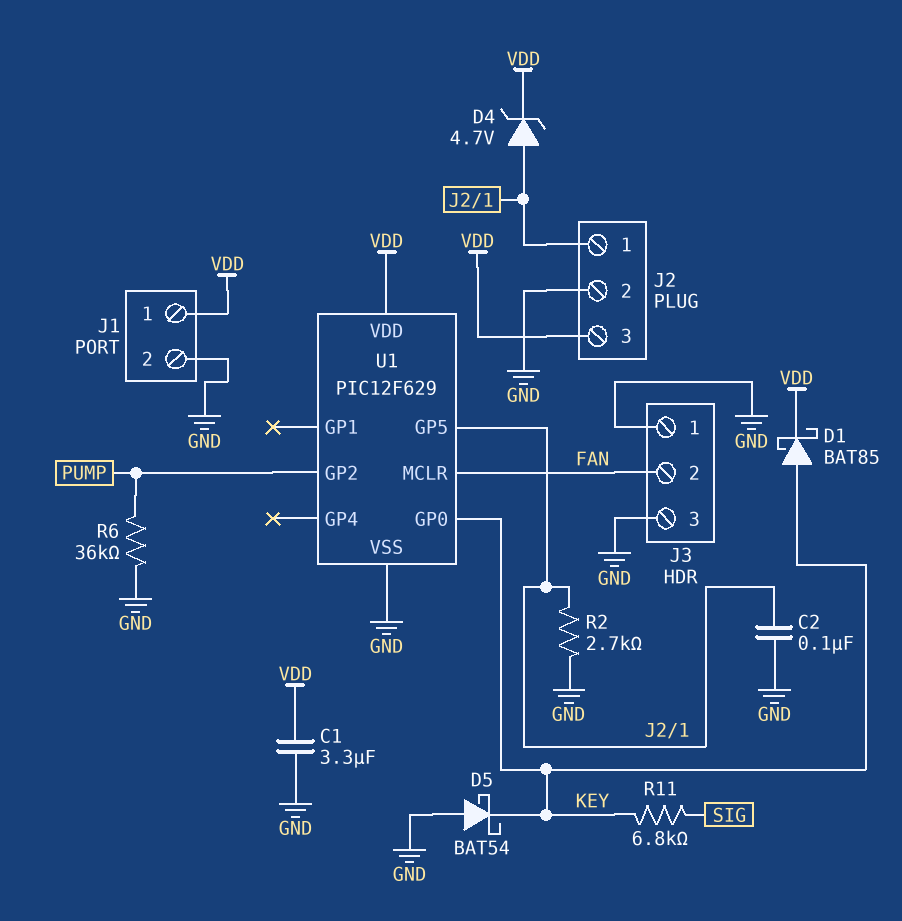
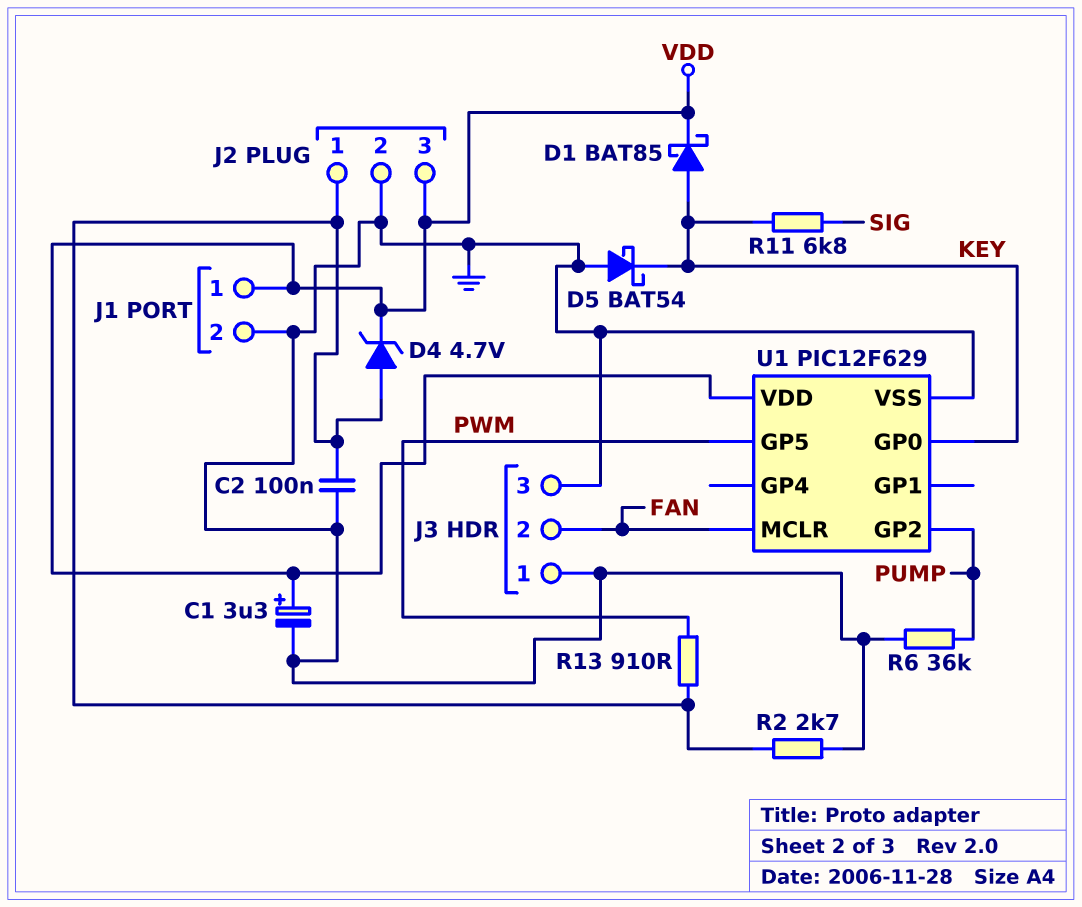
C1: 3.3uF (GND, VDD) -> 3.3uF (plus VDD, minus GND)
R13: none -> 910 (J2/1, PWM)
U1 pin GP5: J2/1 -> PWM

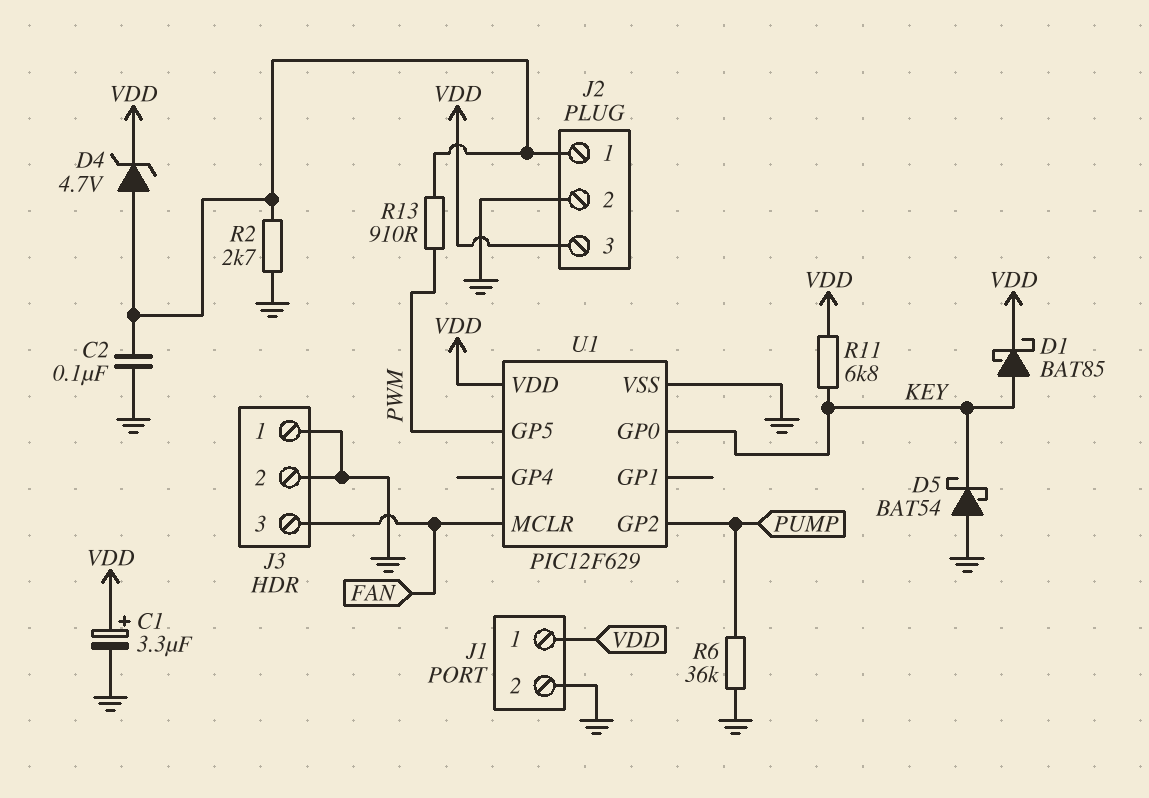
J3 pin 2: FAN -> GND
J3 pin 3: GND -> FAN
R11: 6.8k (KEY, SIG) -> 6.8k (KEY, VDD)

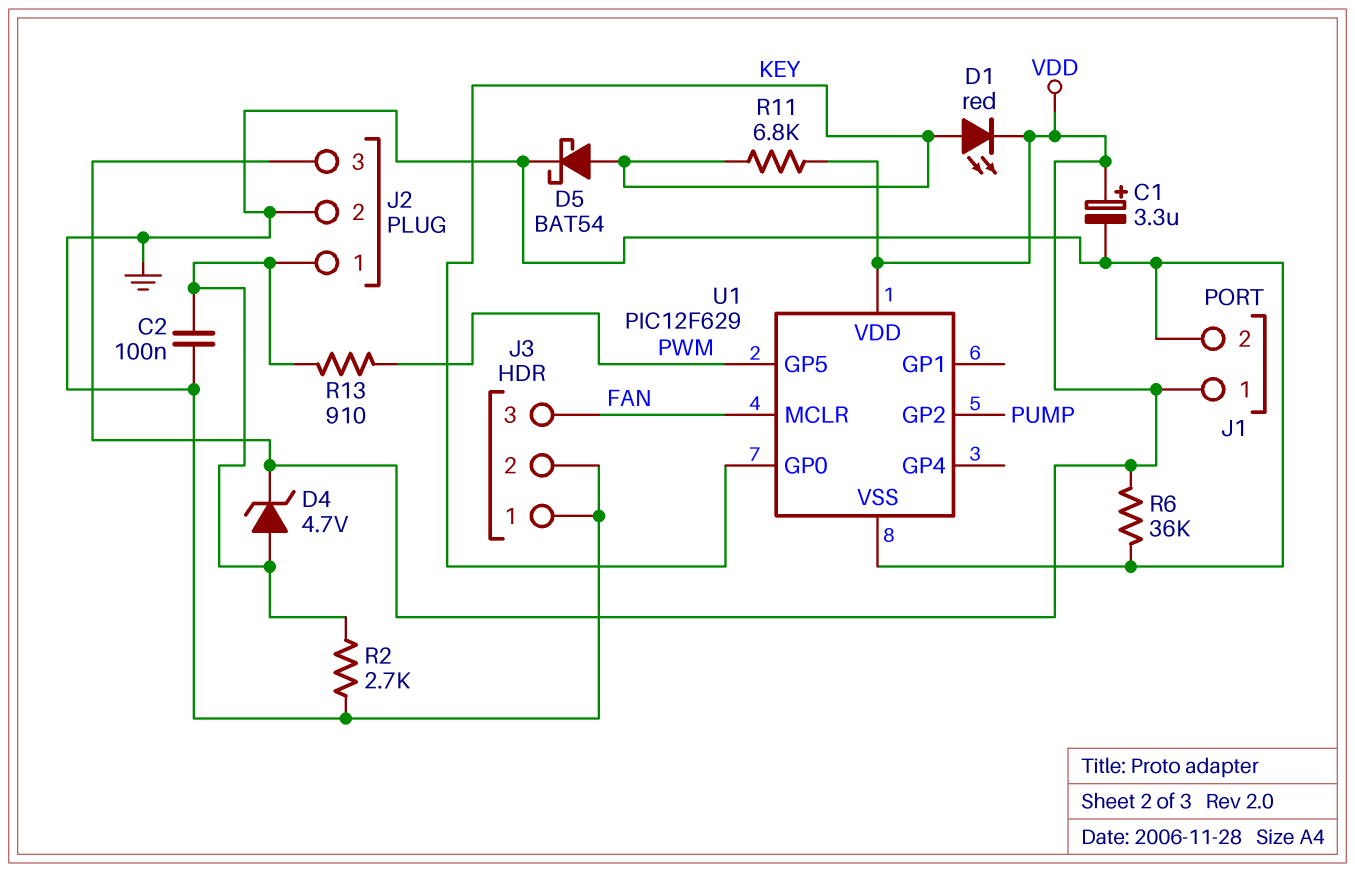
D1: schottky BAT85 (A KEY, K VDD) -> LED red (A KEY, K VDD)
D5: schottky BAT54 (A GND, K KEY) -> schottky BAT54 (A KEY, K GND)
R6: 36k (GND, PUMP) -> 36k (GND, VDD)

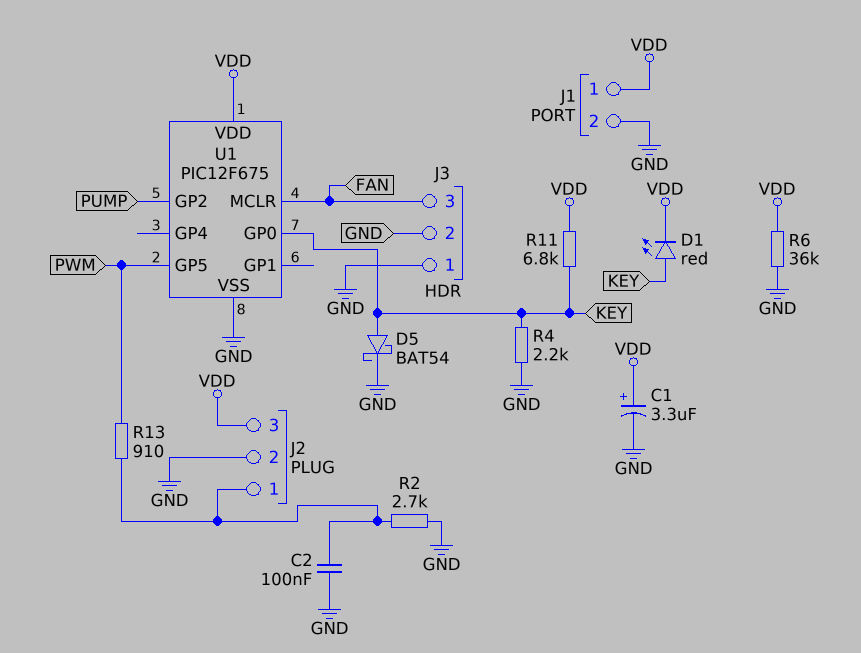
D4: zener 4.7V (A J2/1, K VDD) -> none
R4: none -> 2.2k (GND, KEY)
U1: PIC12F629 -> PIC12F675

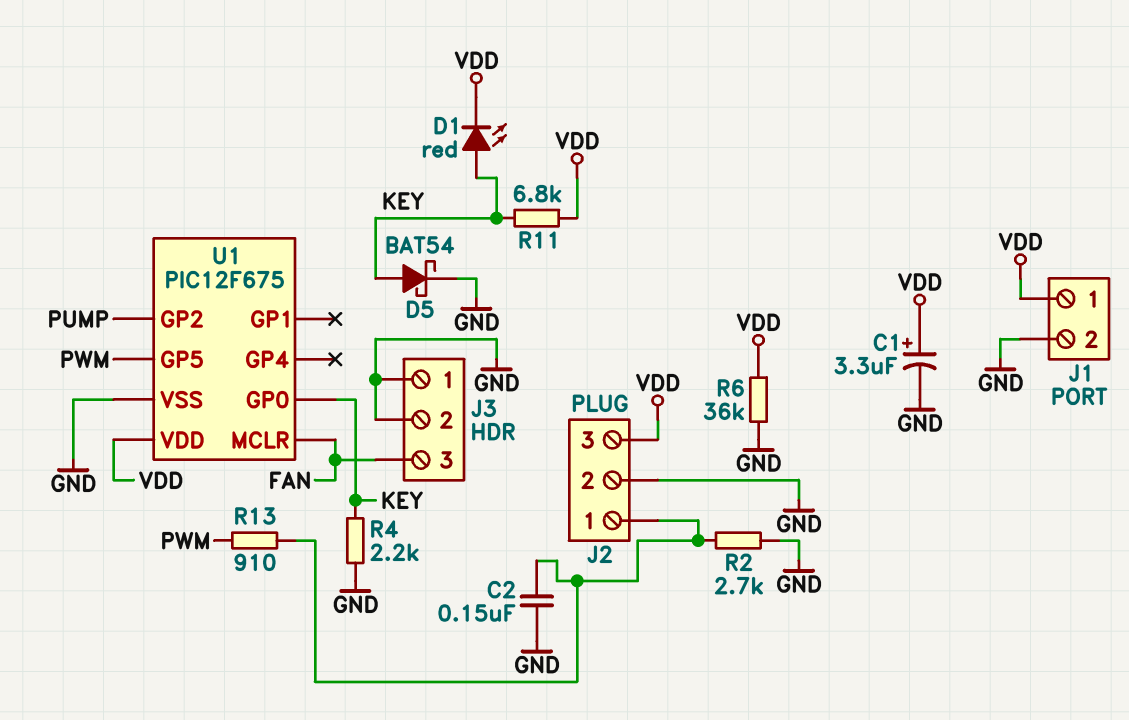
C2: 100nF (GND, J2/1) -> 150nF (GND, J2/1)

